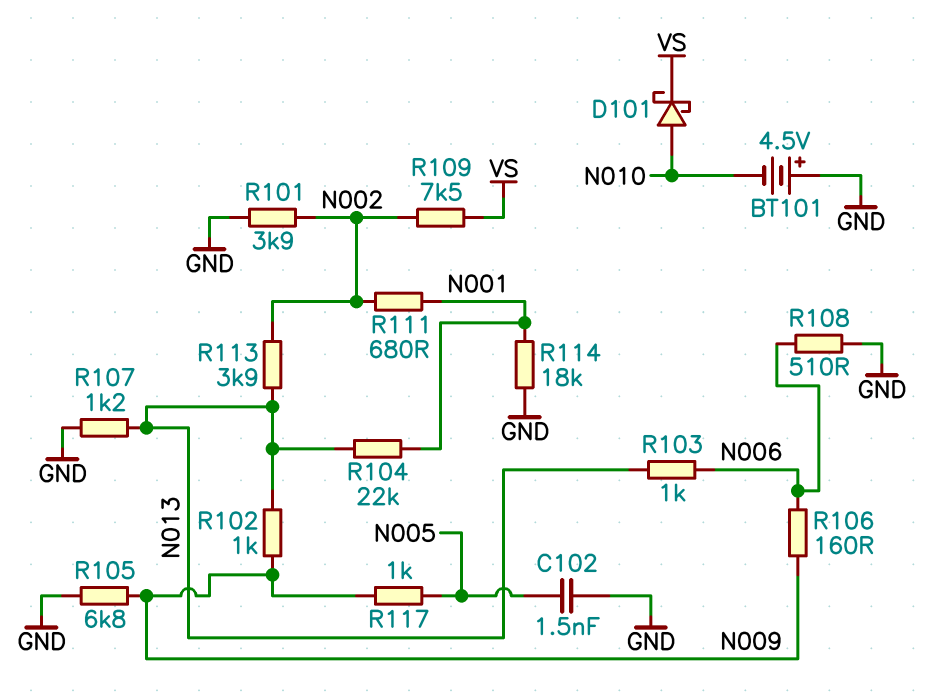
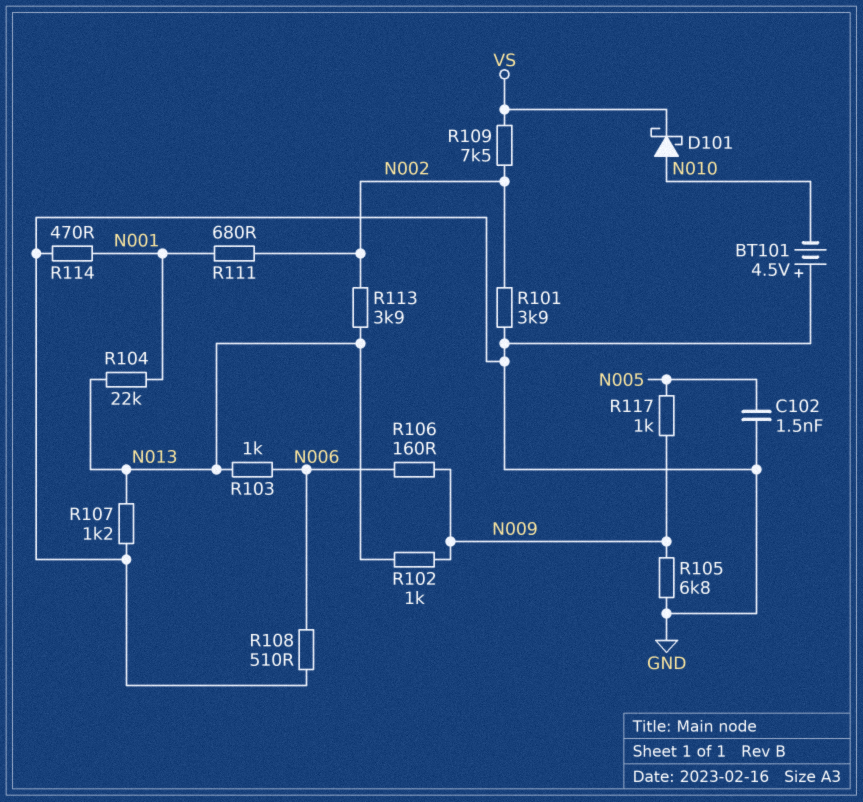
R114: 18k (GND, N001) -> 470 (GND, N001)

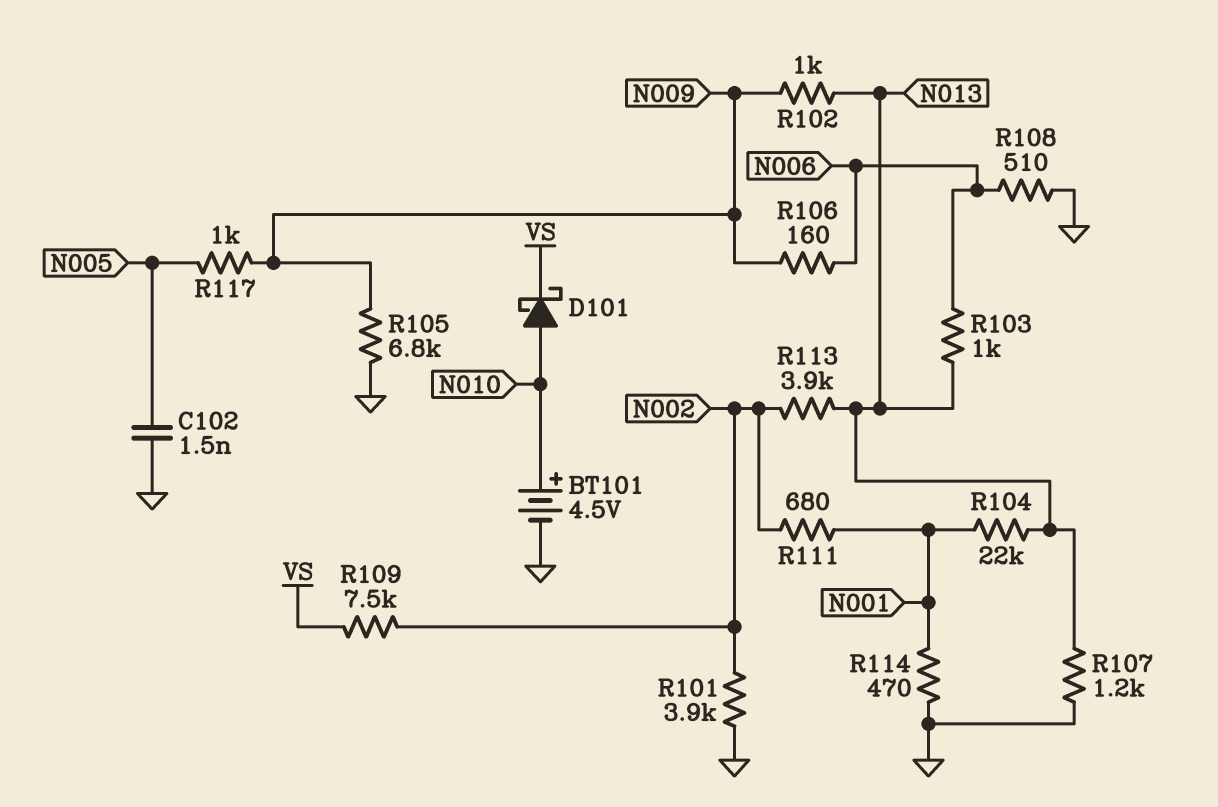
BT101: 4.5V (plus GND, minus N010) -> 4.5V (plus N010, minus GND)

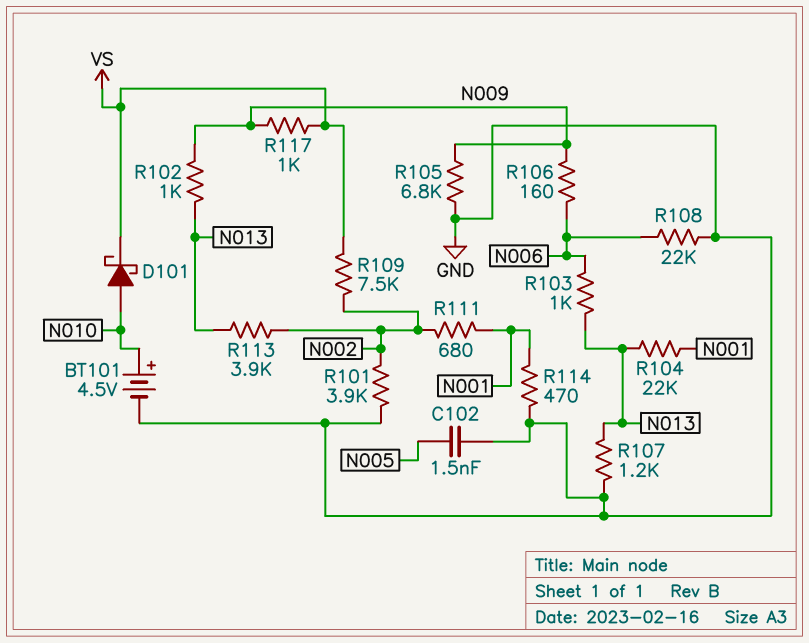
R108: 510 (GND, N006) -> 22k (GND, N006)
R117: 1k (N005, N009) -> 1k (N009, VS)

